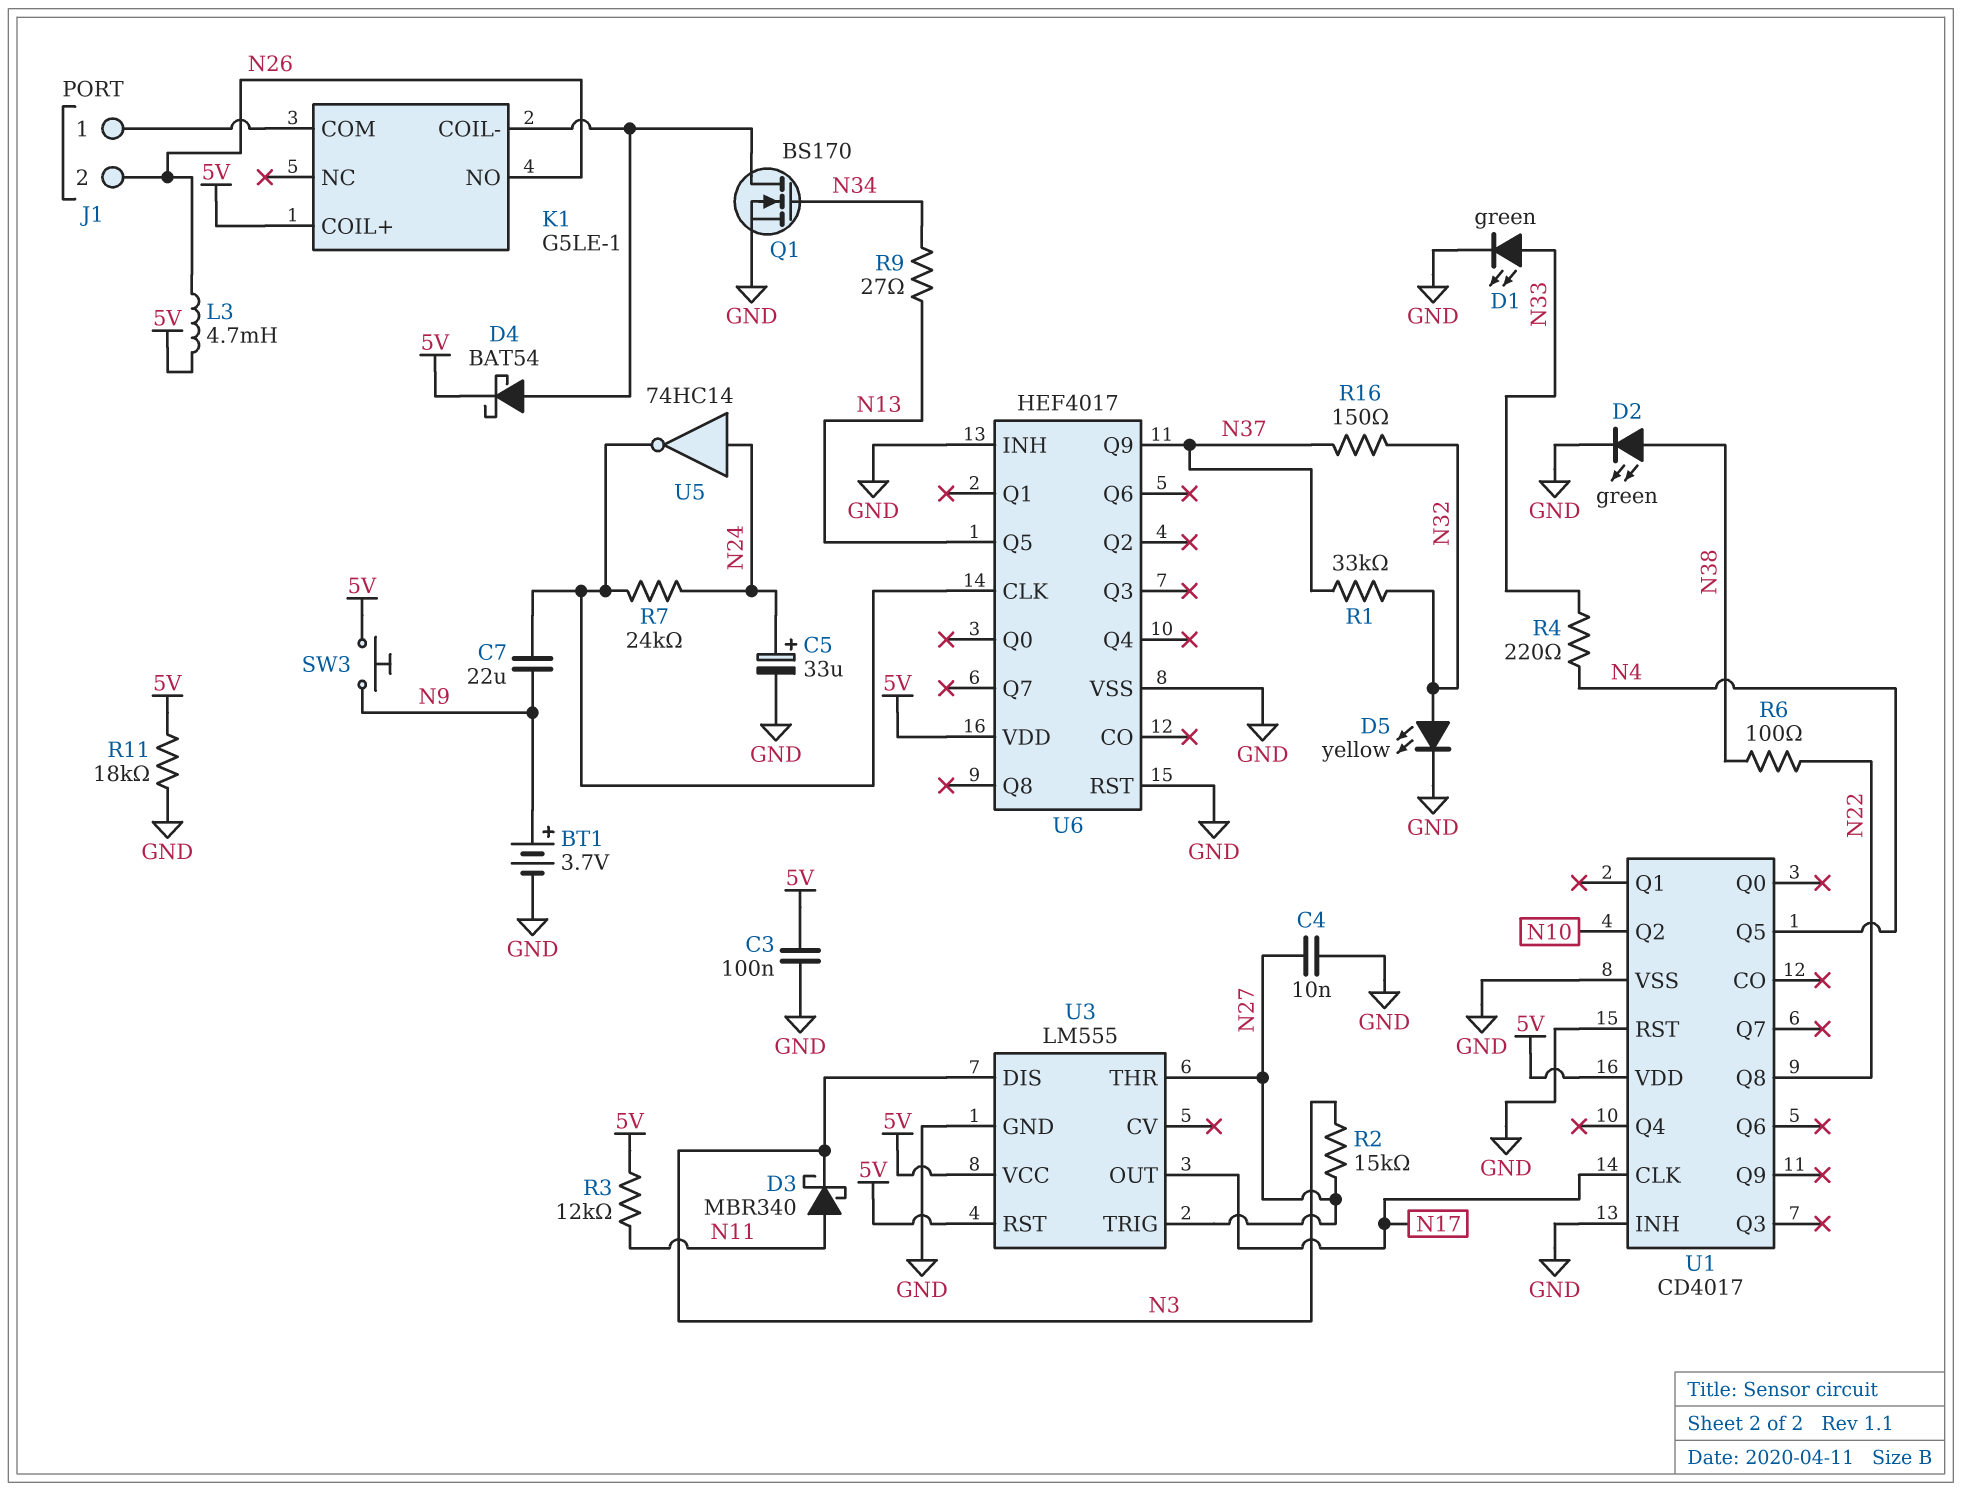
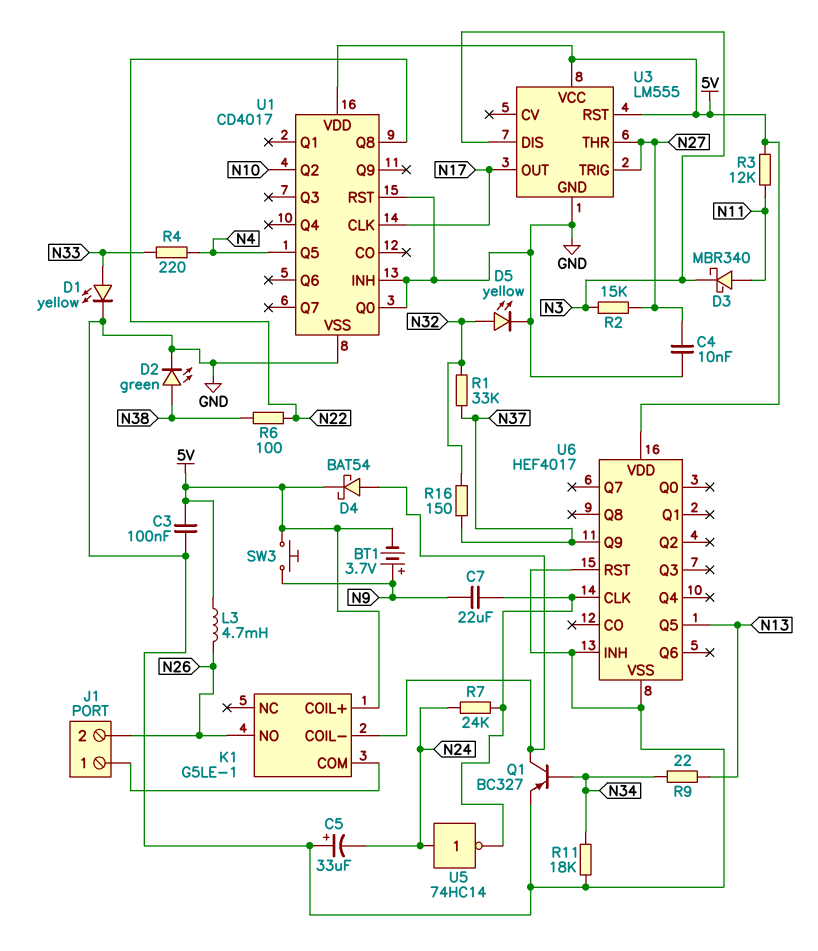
BT1: 3.7V (plus N9, minus GND) -> 3.7V (plus N9, minus 5V)
C5: 33uF (plus N24, minus GND) -> 33uF (plus GND, minus N24)
D1: LED green (A N33, K GND) -> LED yellow (A N33, K GND)
Q1: NMOS BS170 (G N34, D K1/COIL-, S GND) -> PNP BC327 (B N34, C K1/COIL-, E GND)
R9: 27 (N13, N34) -> 22 (N13, N34)
R11: 18k (5V, GND) -> 18k (GND, N34)
U1 pin Q0: none -> GND

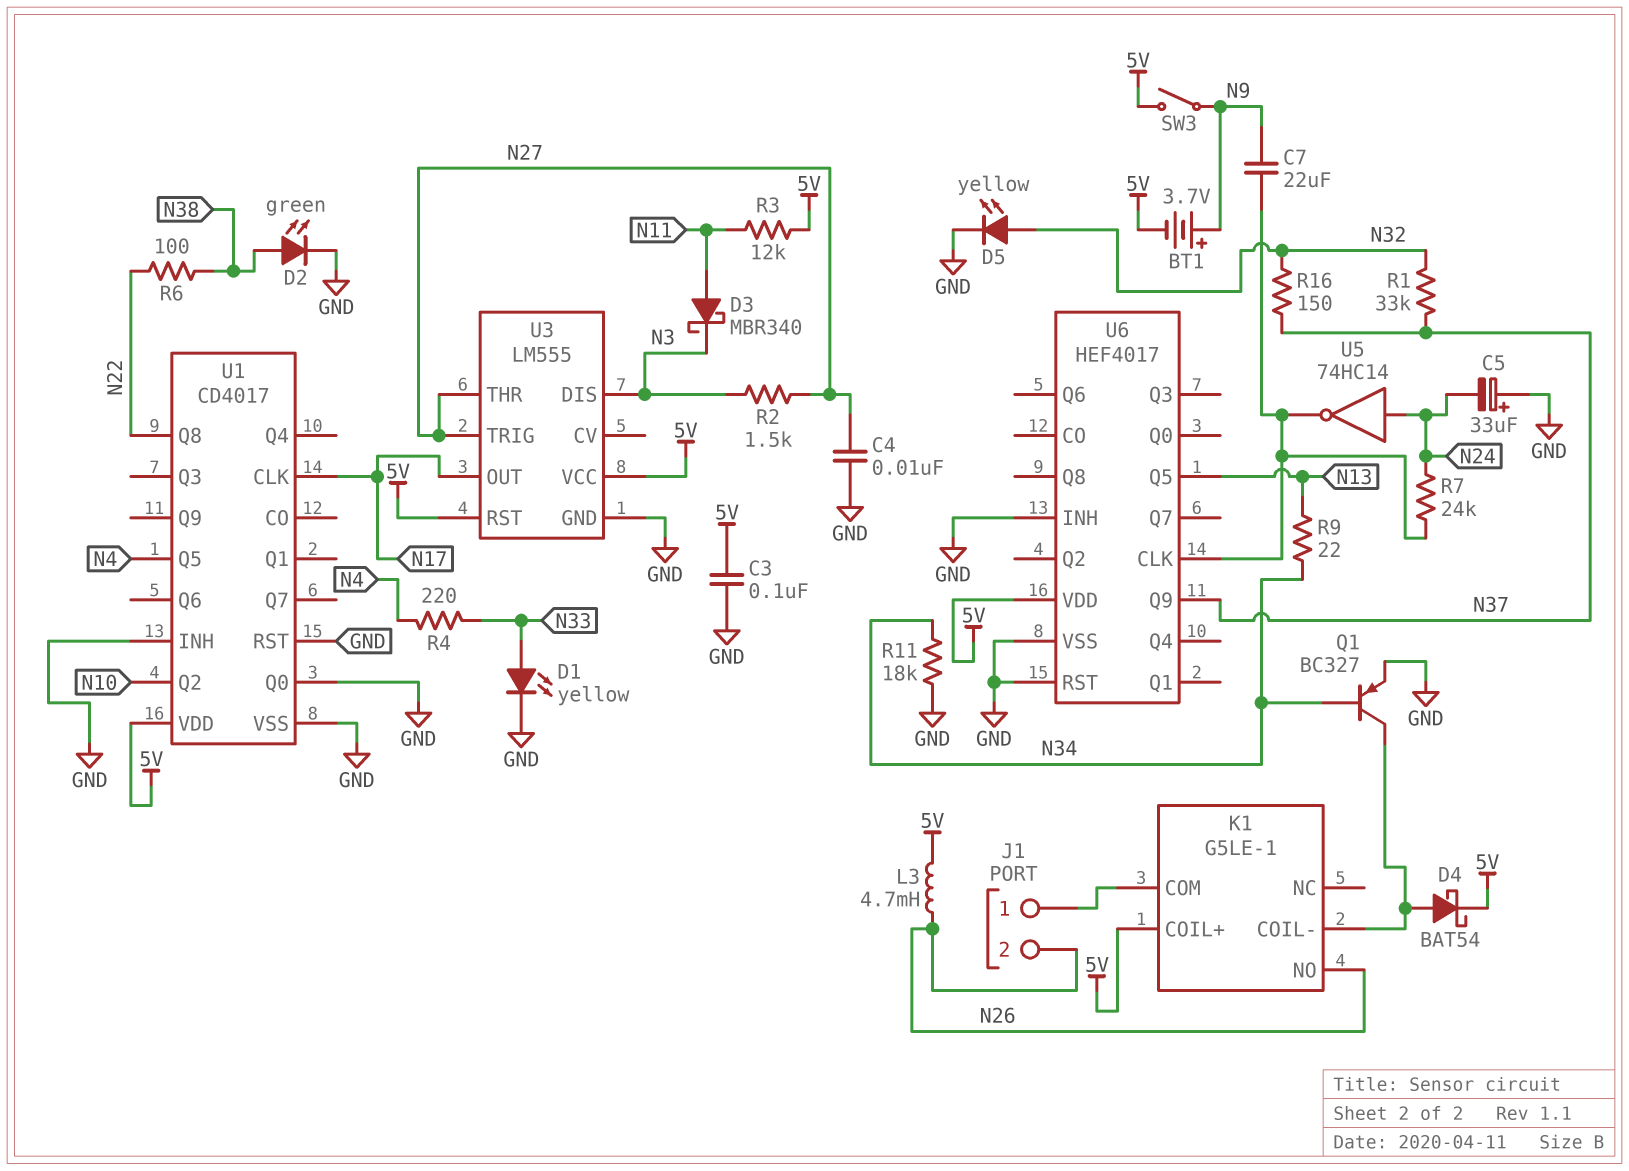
R2: 15k (N3, N27) -> 1.5k (N3, N27)
SW3: button (5V, N9) -> switch (5V, N9)

